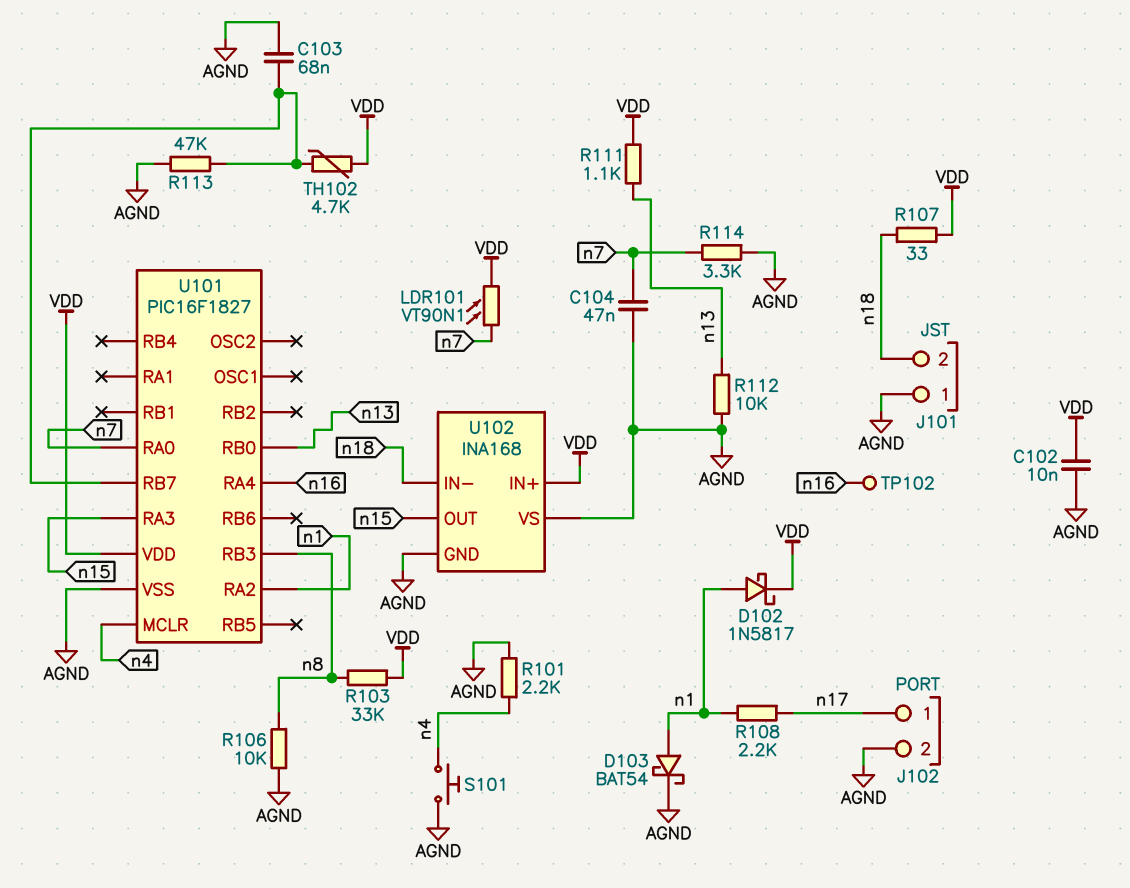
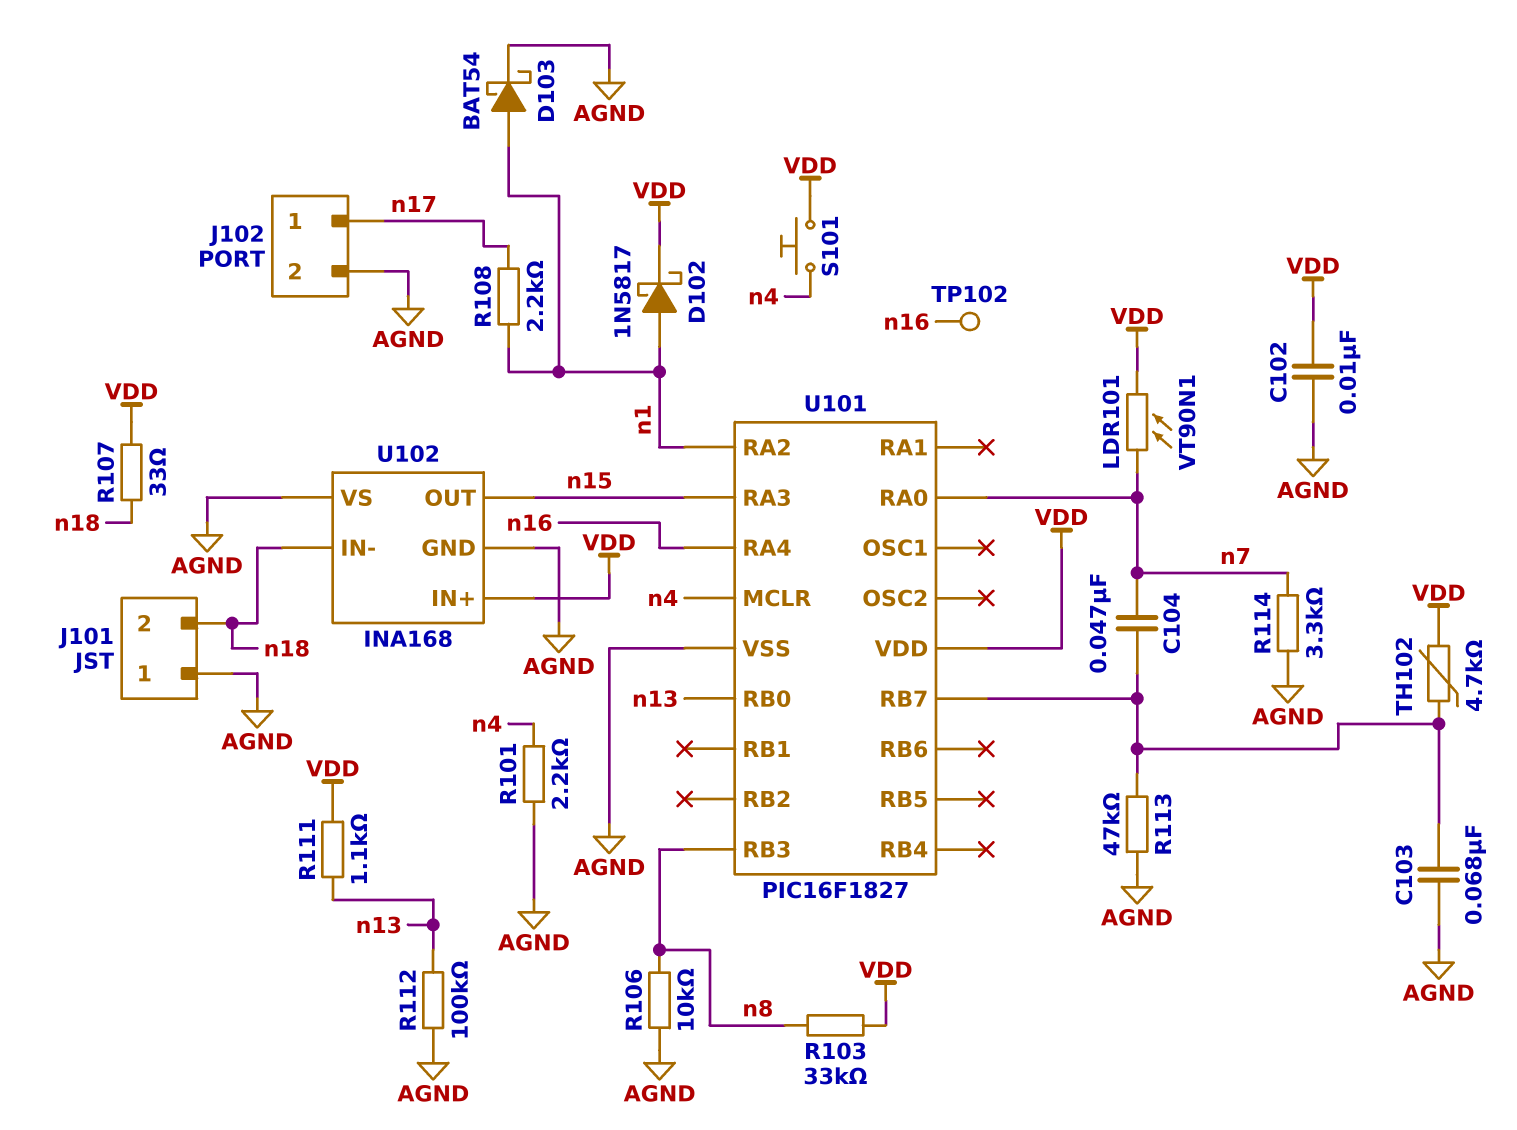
C104: 47nF (AGND, n7) -> 47nF (U101/RB7, n7)
R112: 10k (AGND, n13) -> 100k (AGND, n13)
S101: button (AGND, n4) -> button (VDD, n4)

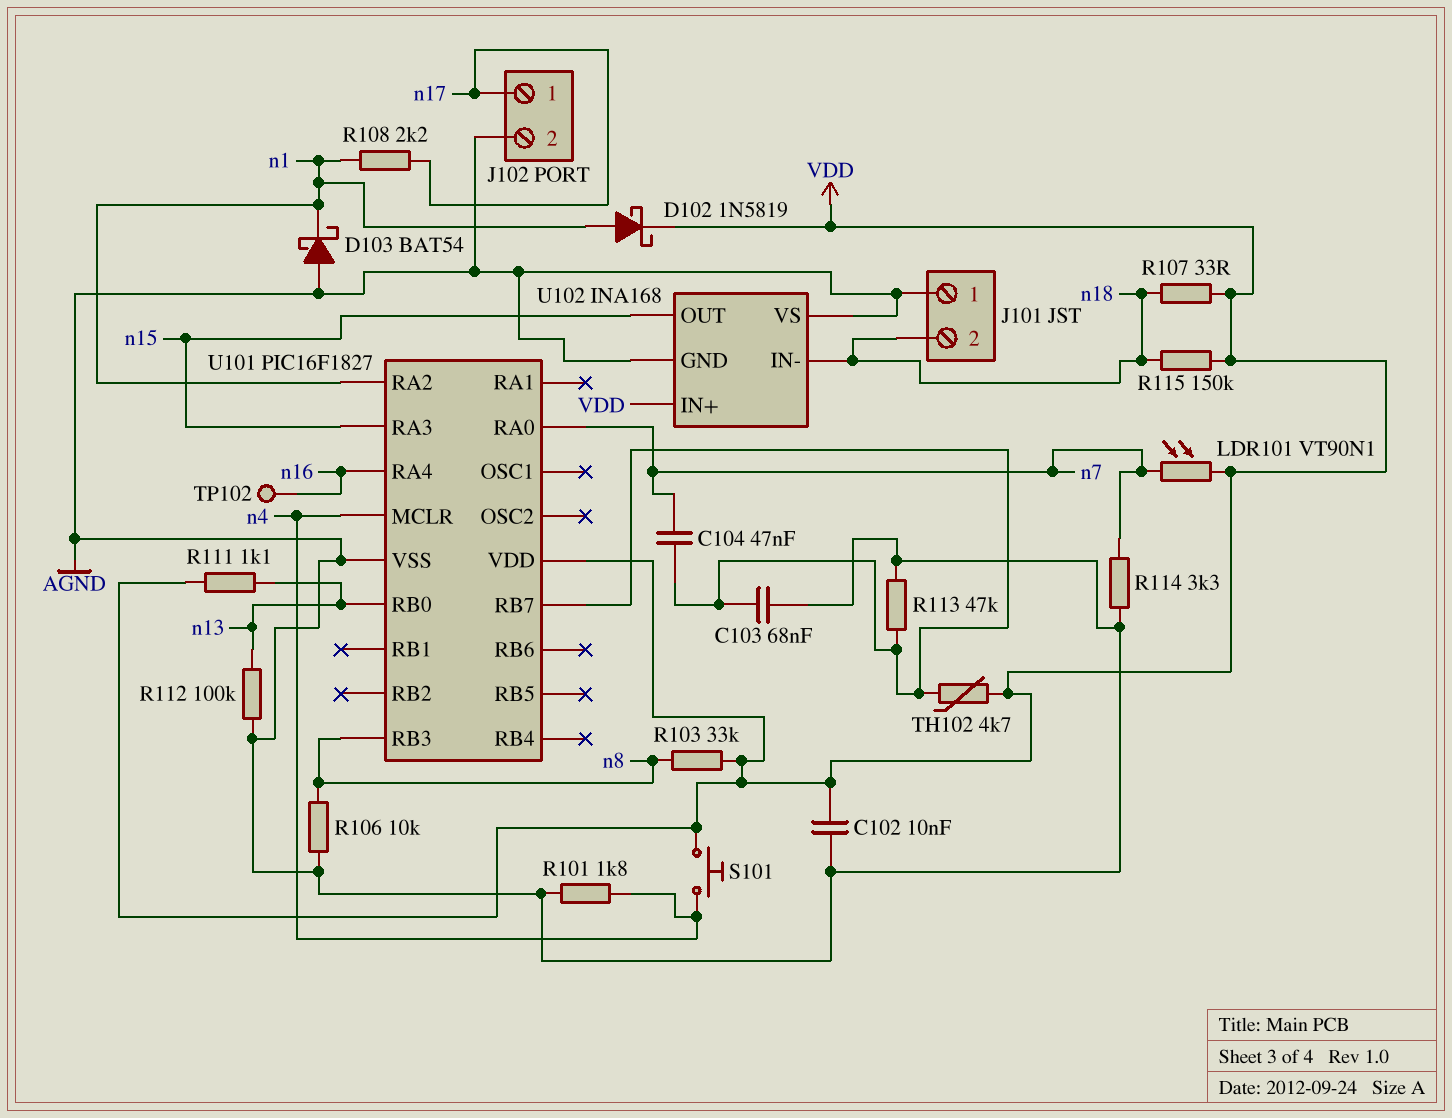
D102: schottky 1N5817 (A n1, K VDD) -> schottky 1N5819 (A n1, K VDD)
D103: schottky BAT54 (A n1, K AGND) -> schottky BAT54 (A AGND, K n1)
R101: 2.2k (AGND, n4) -> 1.8k (AGND, n4)
R115: none -> 150k (VDD, n18)

